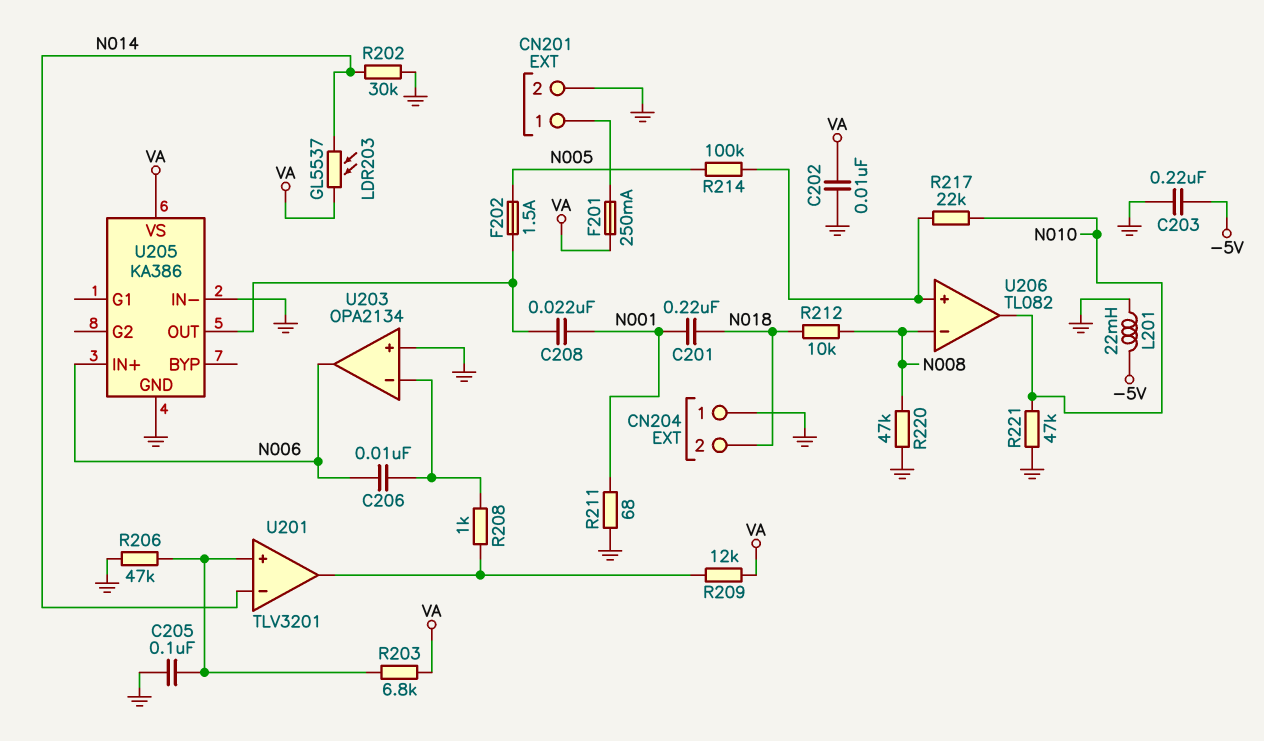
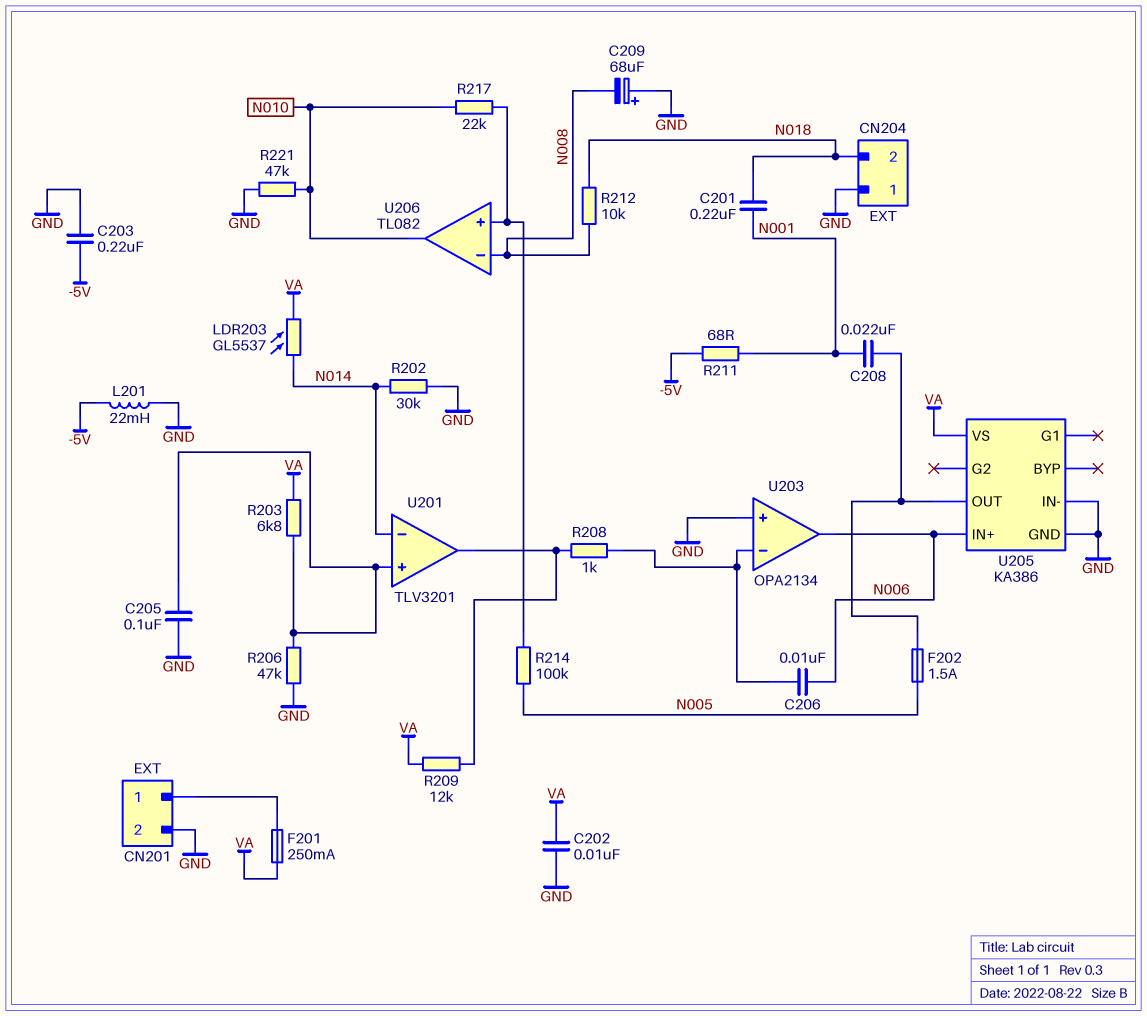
C209: none -> 68uF (plus GND, minus N008)
R211: 68 (GND, N001) -> 68 (-5V, N001)
R220: 47k (GND, N008) -> none

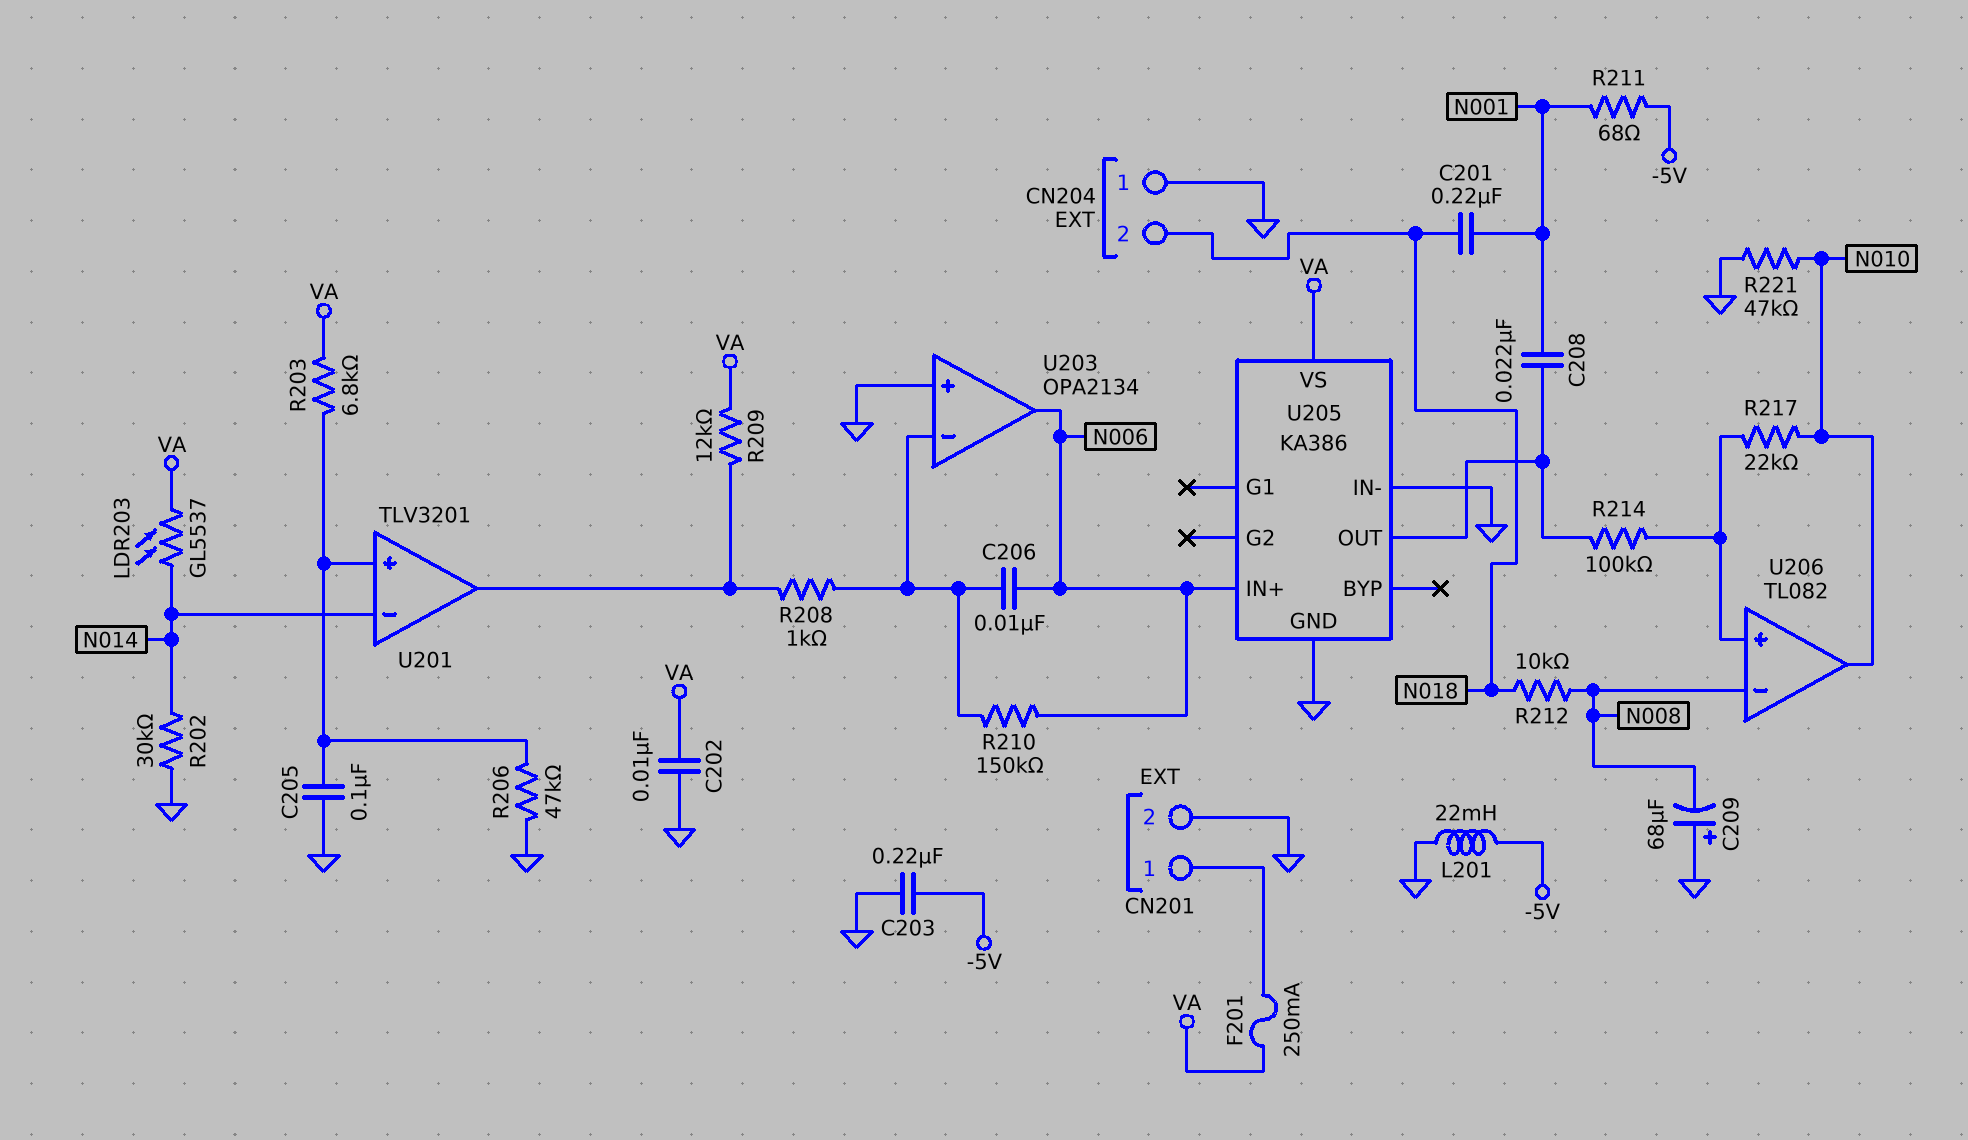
F202: 1.5A (N005, U205/OUT) -> none
R210: none -> 150k (N006, U203/in-)
R214: 100k (N005, U206/in+) -> 100k (U205/OUT, U206/in+)

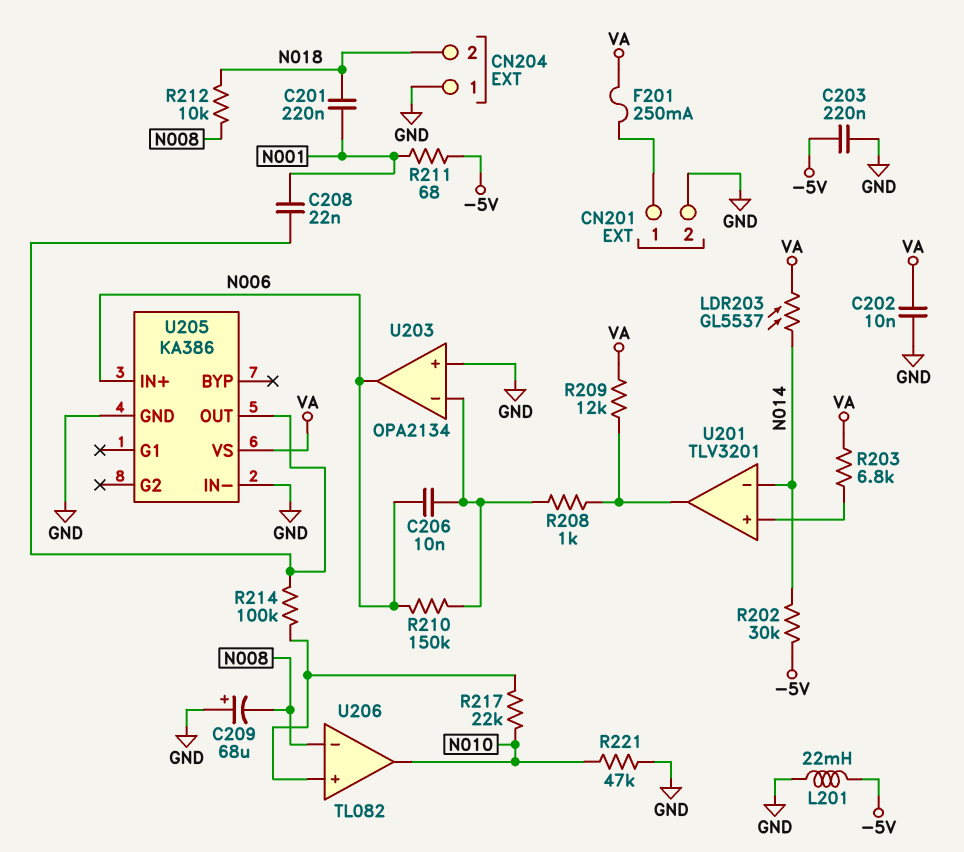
C205: 100nF (GND, U201/in+) -> none
R202: 30k (GND, N014) -> 30k (-5V, N014)
R206: 47k (GND, U201/in+) -> none

